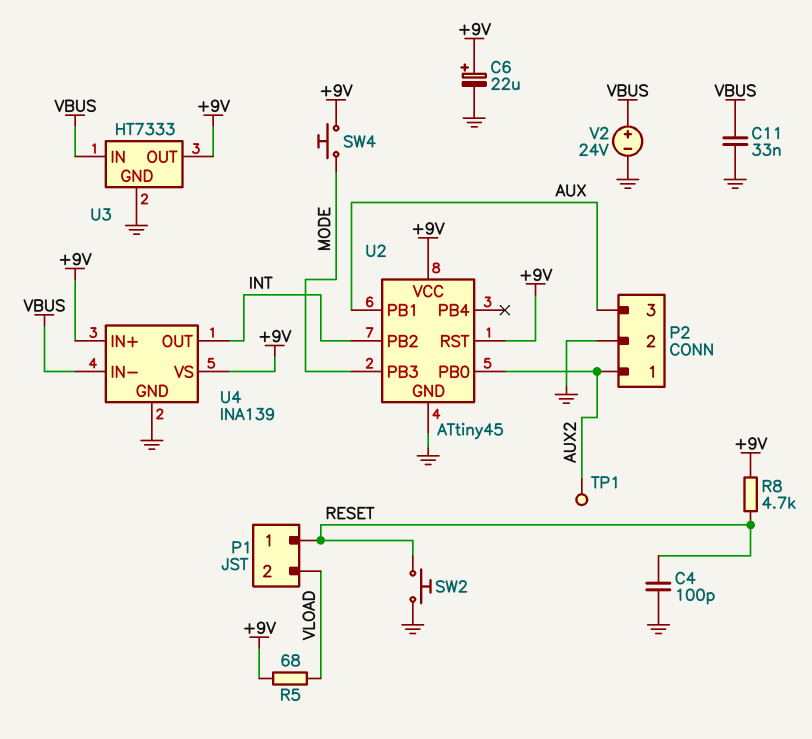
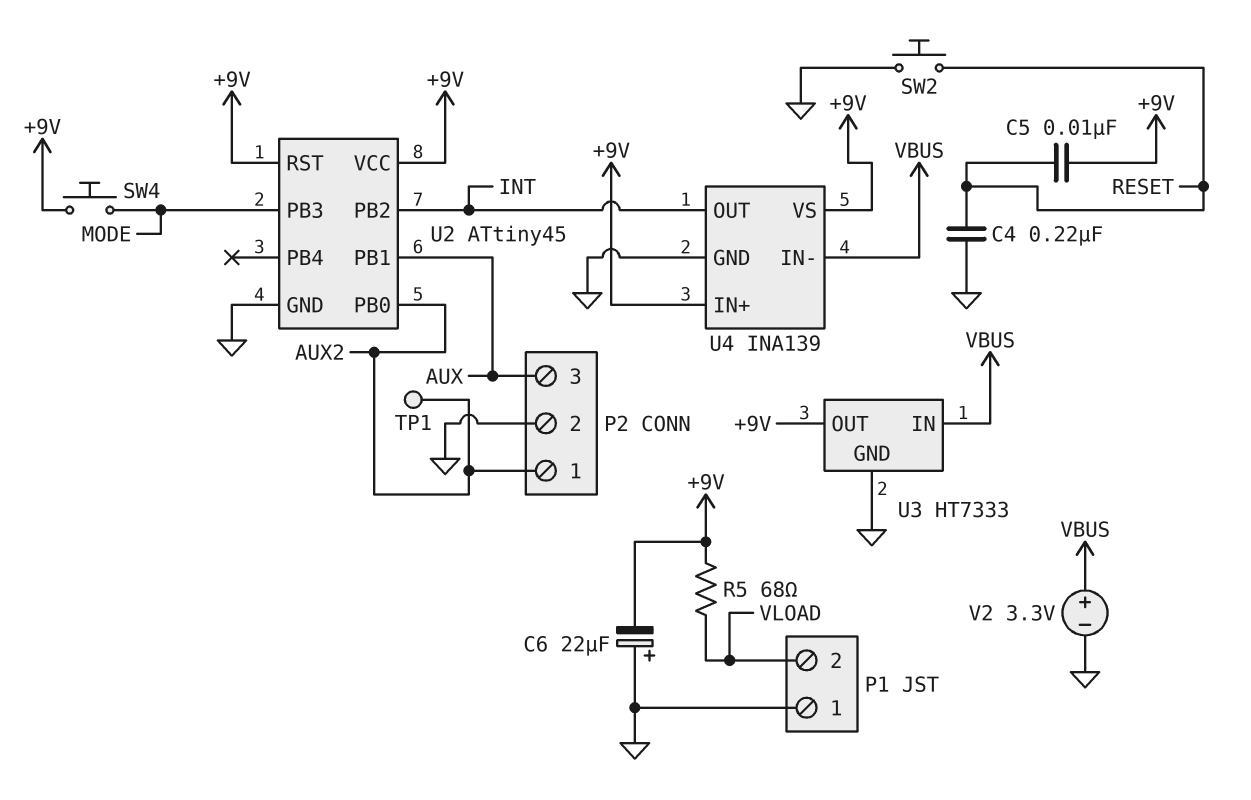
C4: 100pF (GND, RESET) -> 220nF (GND, RESET)
C5: none -> 10nF (+9V, RESET)
C6: 22uF (plus +9V, minus GND) -> 22uF (plus GND, minus +9V)
C11: 33nF (GND, VBUS) -> none
P1 pin 1: RESET -> GND
R8: 4.7k (+9V, RESET) -> none
V2: 24V (plus VBUS, minus GND) -> 3.3V (plus VBUS, minus GND)

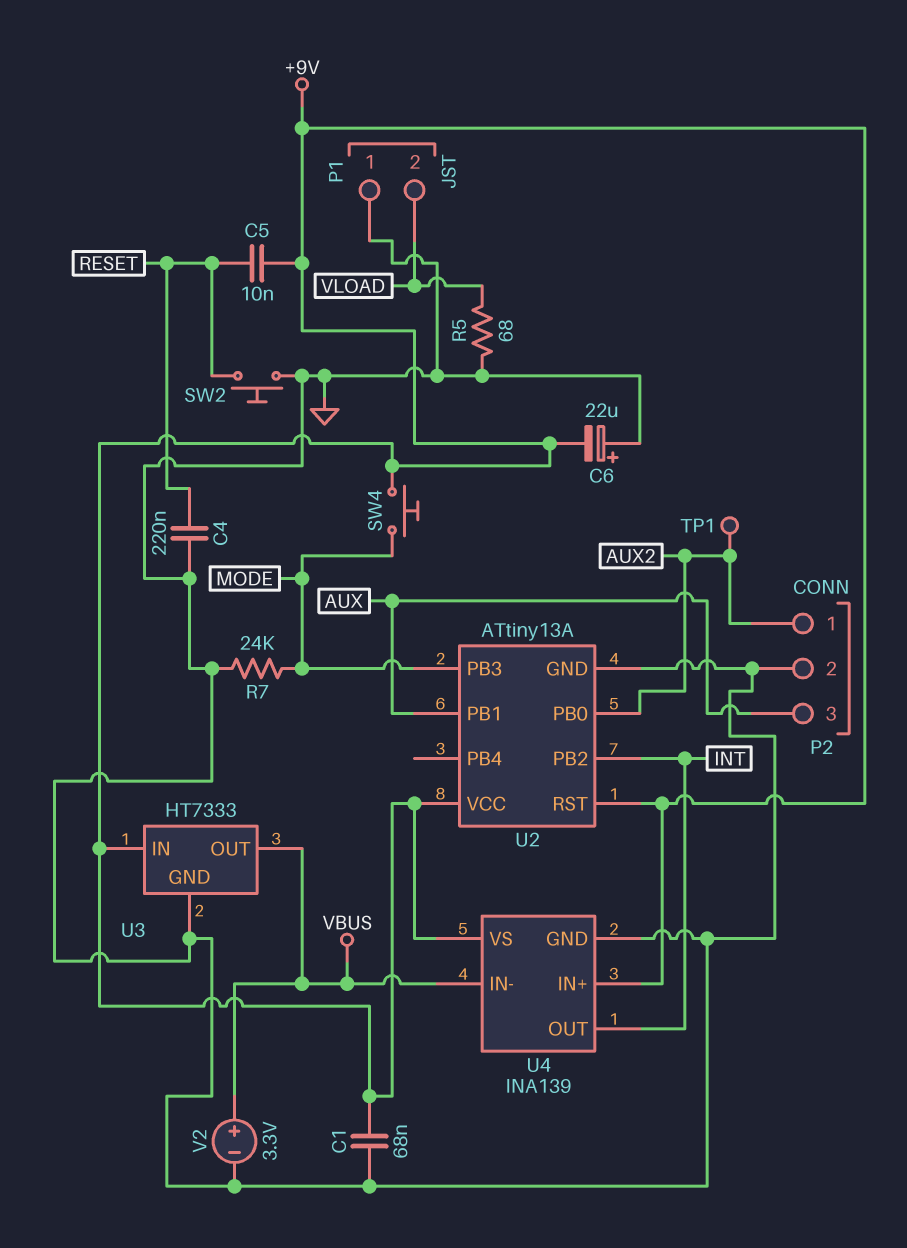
C1: none -> 68nF (+9V, GND)
R5: 68 (+9V, VLOAD) -> 68 (GND, VLOAD)
R7: none -> 24k (GND, MODE)
U2: ATtiny45 -> ATtiny13A
U3 pin IN: VBUS -> +9V
U3 pin OUT: +9V -> VBUS

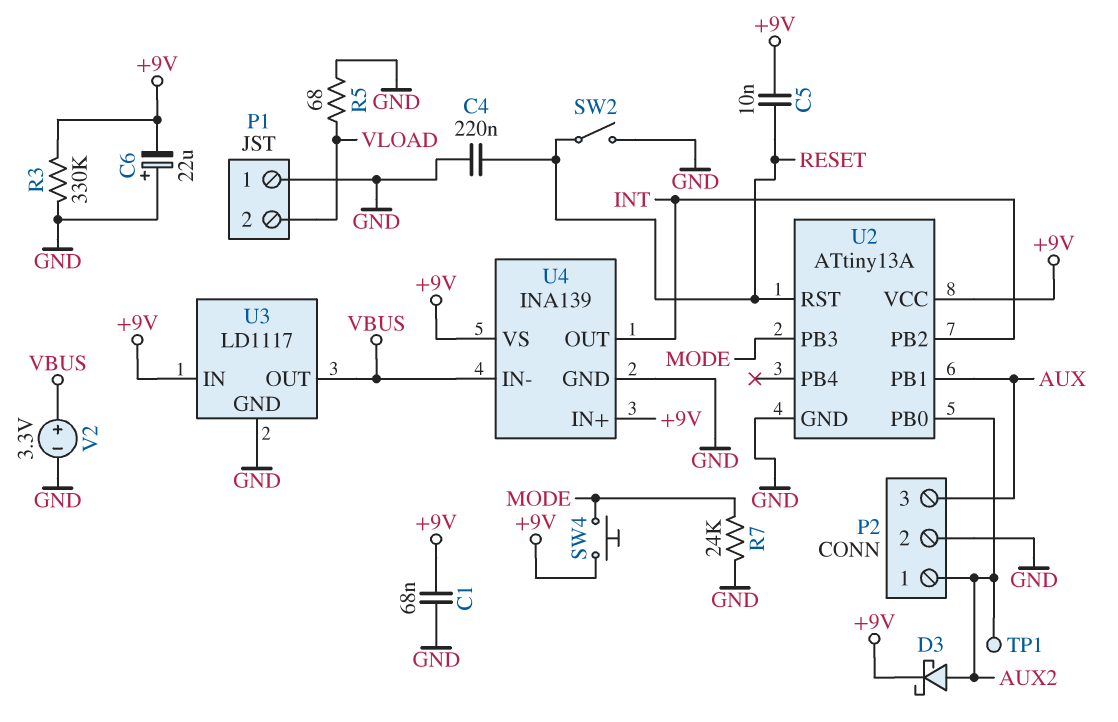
D3: none -> schottky (A AUX2, K +9V)
R3: none -> 330k (+9V, GND)
SW2: button (GND, RESET) -> switch (GND, RESET)
U2 pin RST: +9V -> RESET
U3: HT7333 -> LD1117

